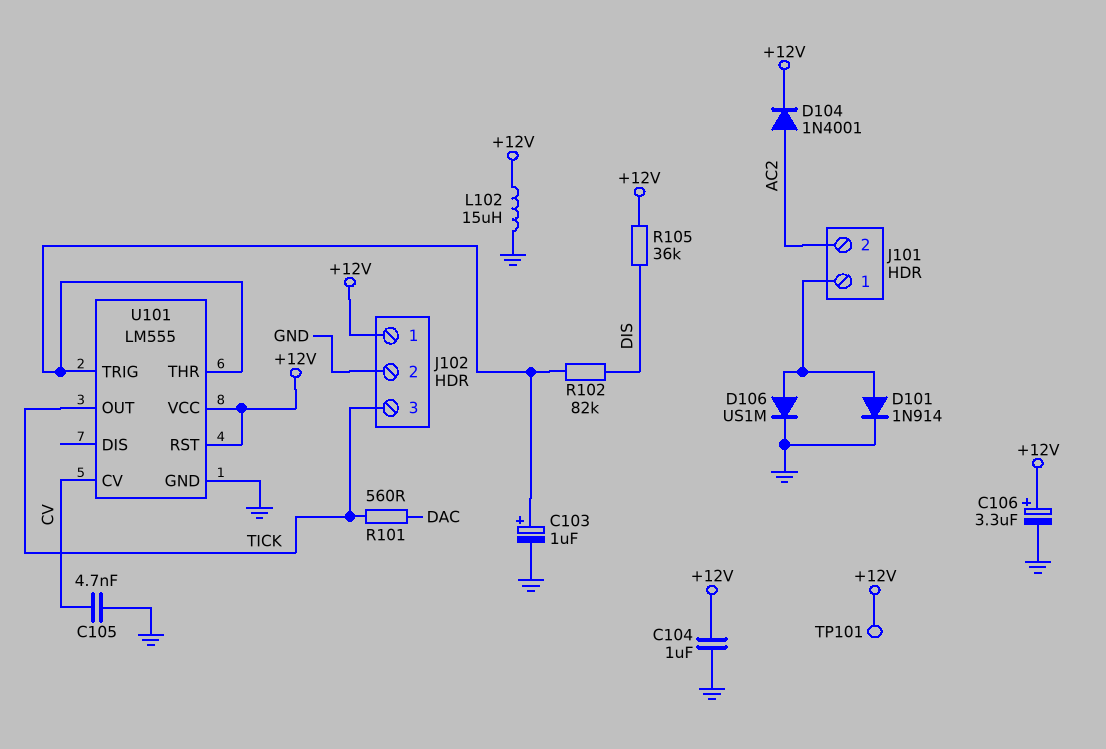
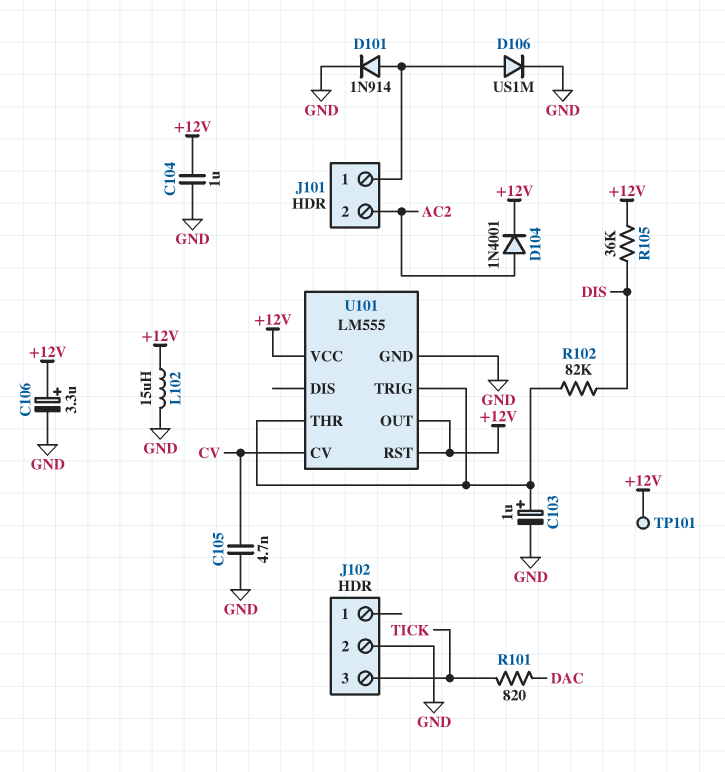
J102 pin 1: +12V -> none
R101: 560 (DAC, TICK) -> 820 (DAC, TICK)
U101 pin OUT: TICK -> +12V

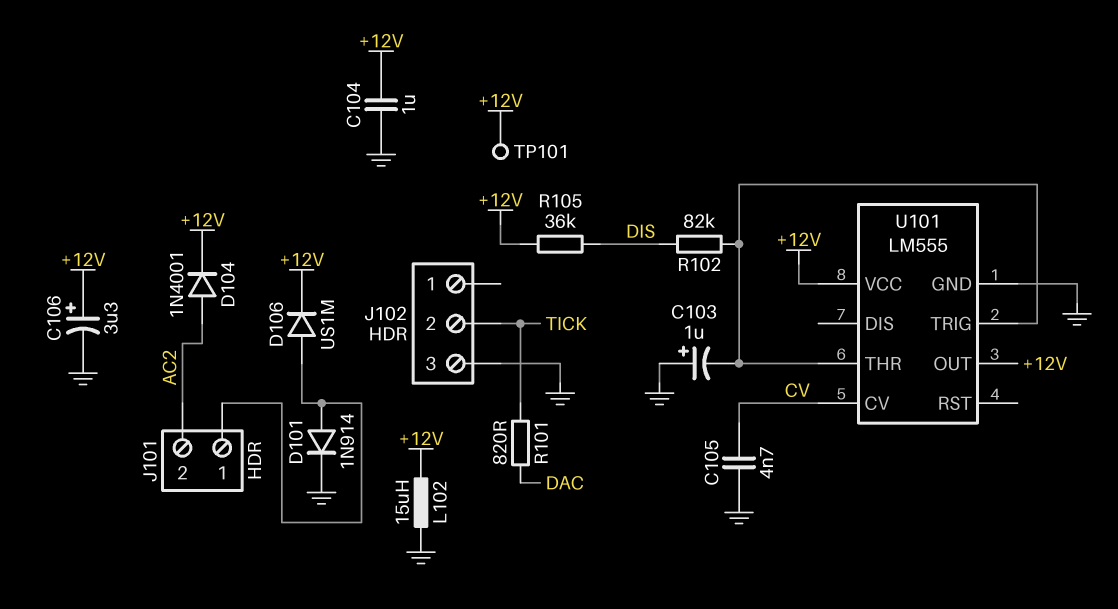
C103: 1uF (plus U101/THR, minus GND) -> 1uF (plus GND, minus U101/THR)
D106: diode US1M (A J101/1, K GND) -> diode US1M (A J101/1, K +12V)
J102 pin 2: GND -> TICK
J102 pin 3: TICK -> GND
U101 pin RST: +12V -> none

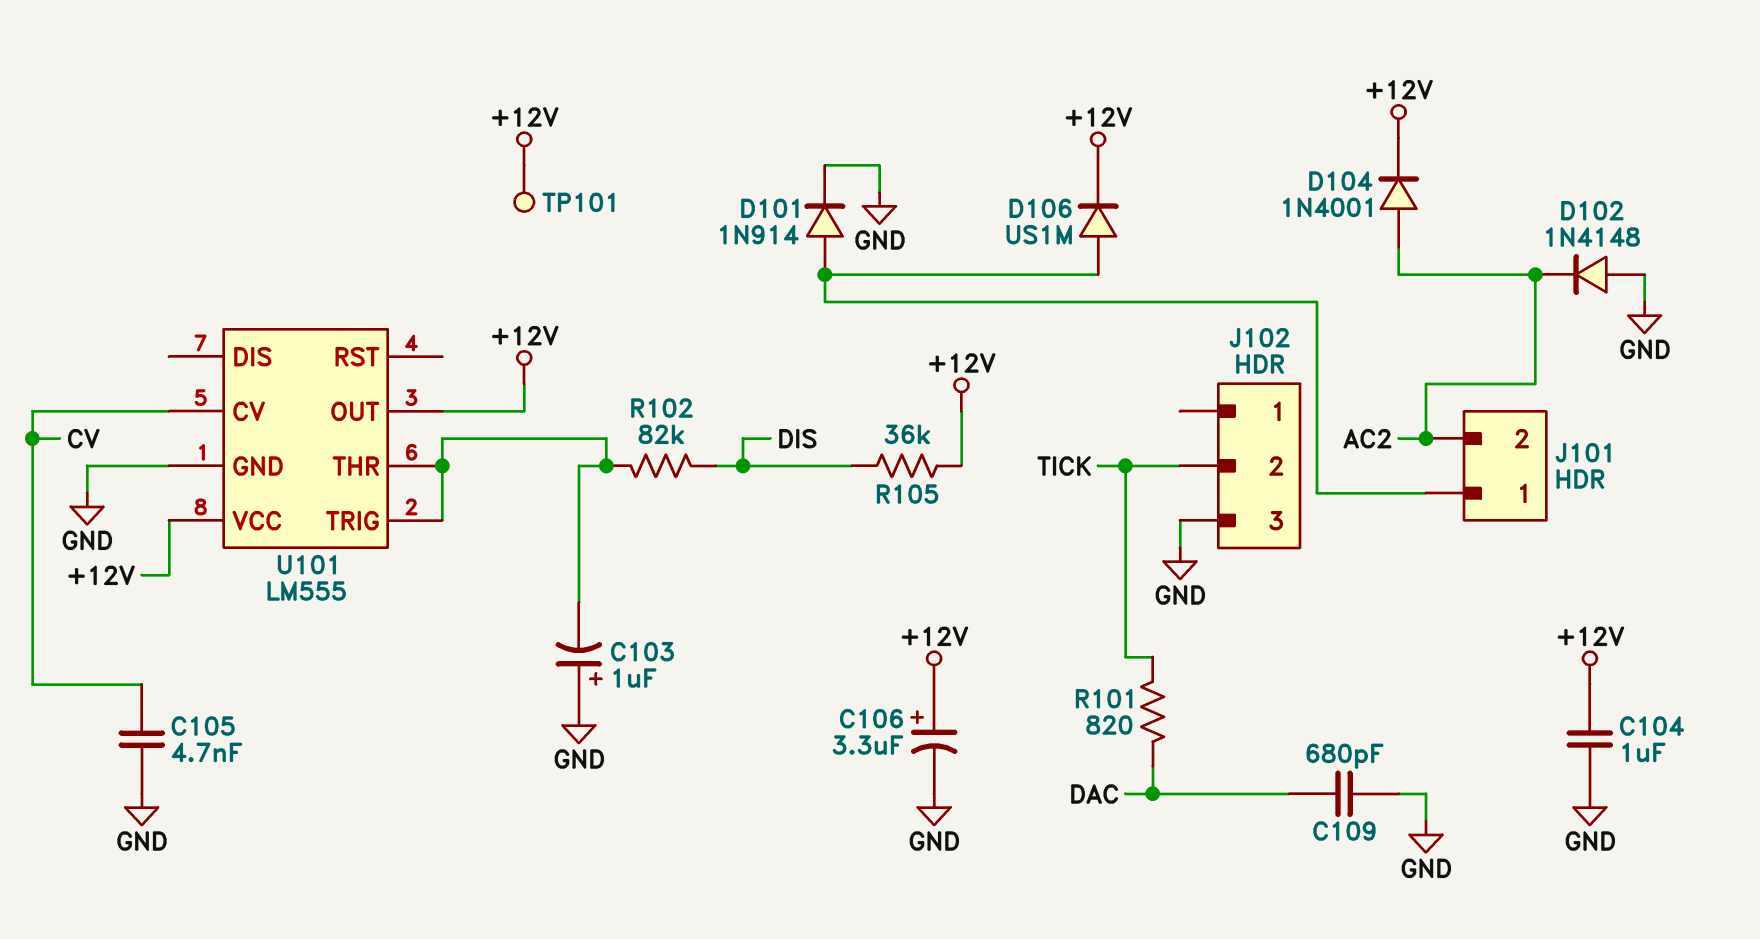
C109: none -> 680pF (DAC, GND)
D102: none -> diode 1N4148 (A GND, K AC2)
L102: 15uH (+12V, GND) -> none

